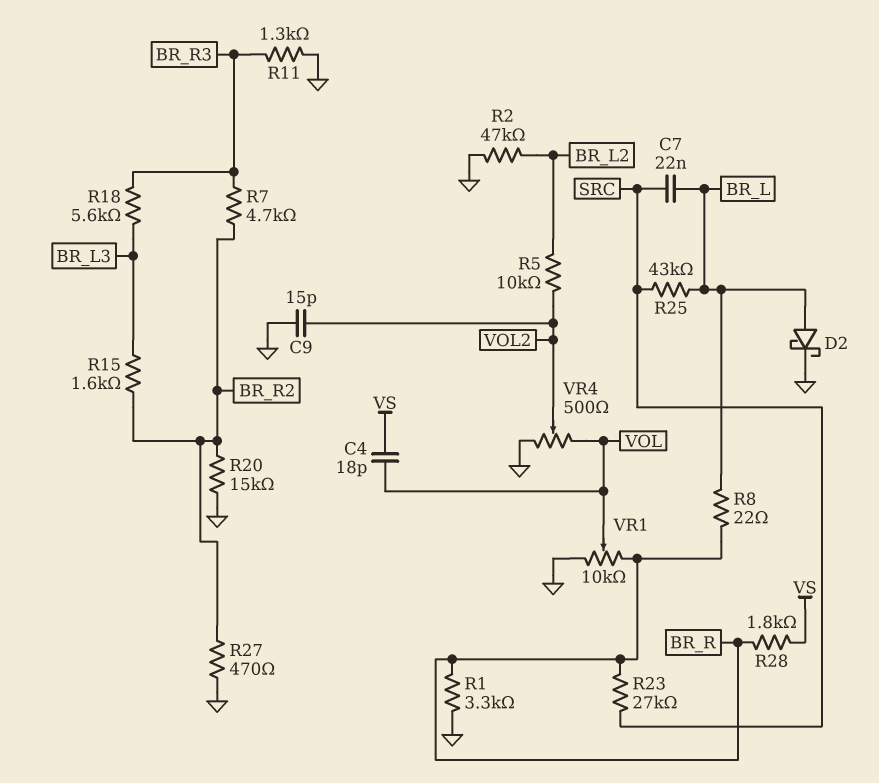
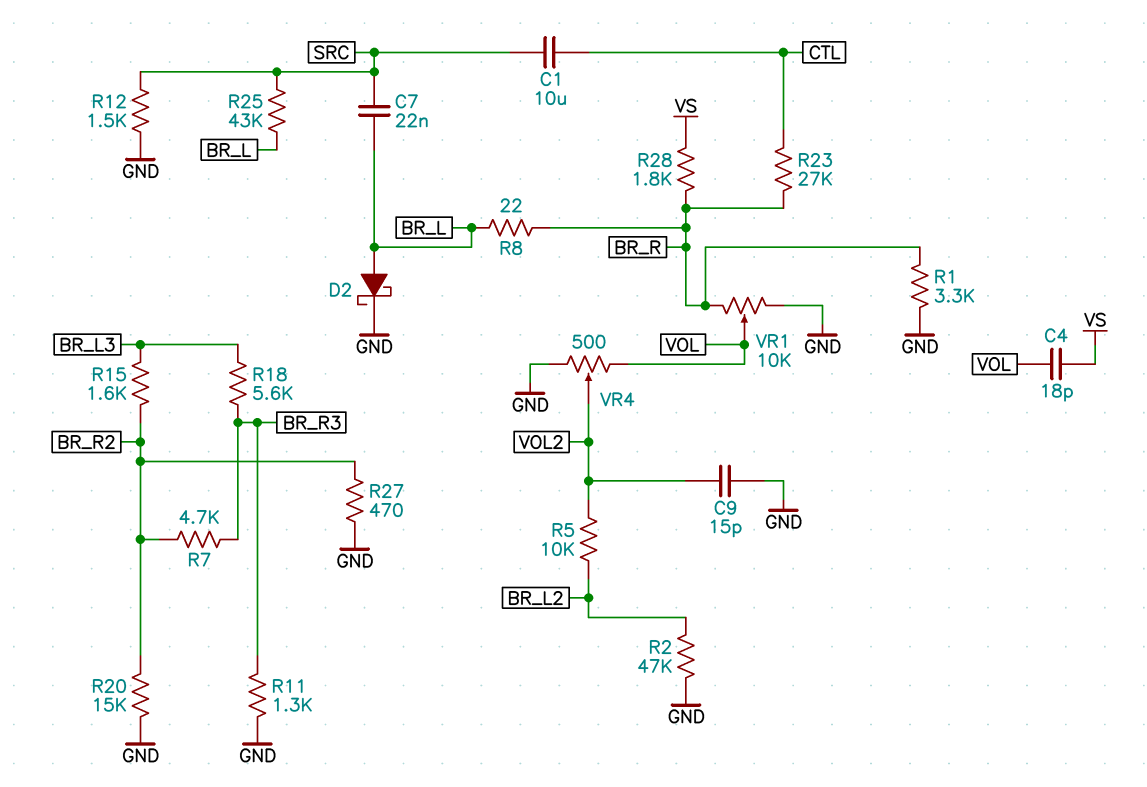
C1: none -> 10uF (CTL, SRC)
R12: none -> 1.5k (GND, SRC)
R23: 27k (BR_R, SRC) -> 27k (BR_R, CTL)

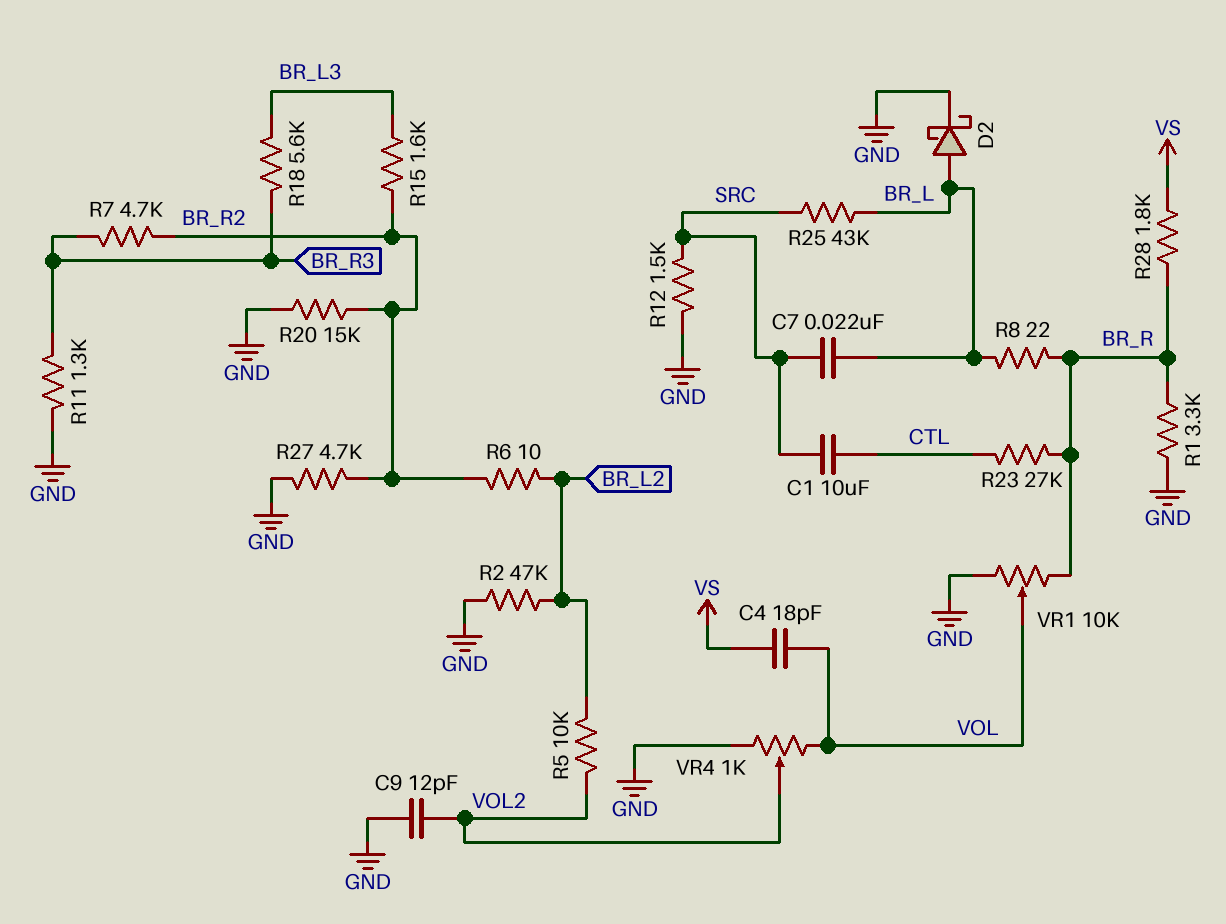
C9: 15pF (GND, VOL2) -> 12pF (GND, VOL2)
R6: none -> 10 (BR_L2, BR_R2)
R27: 470 (BR_R2, GND) -> 4.7k (BR_R2, GND)
VR4: 500 (GND, VOL, wiper VOL2) -> 1k (GND, VOL, wiper VOL2)

